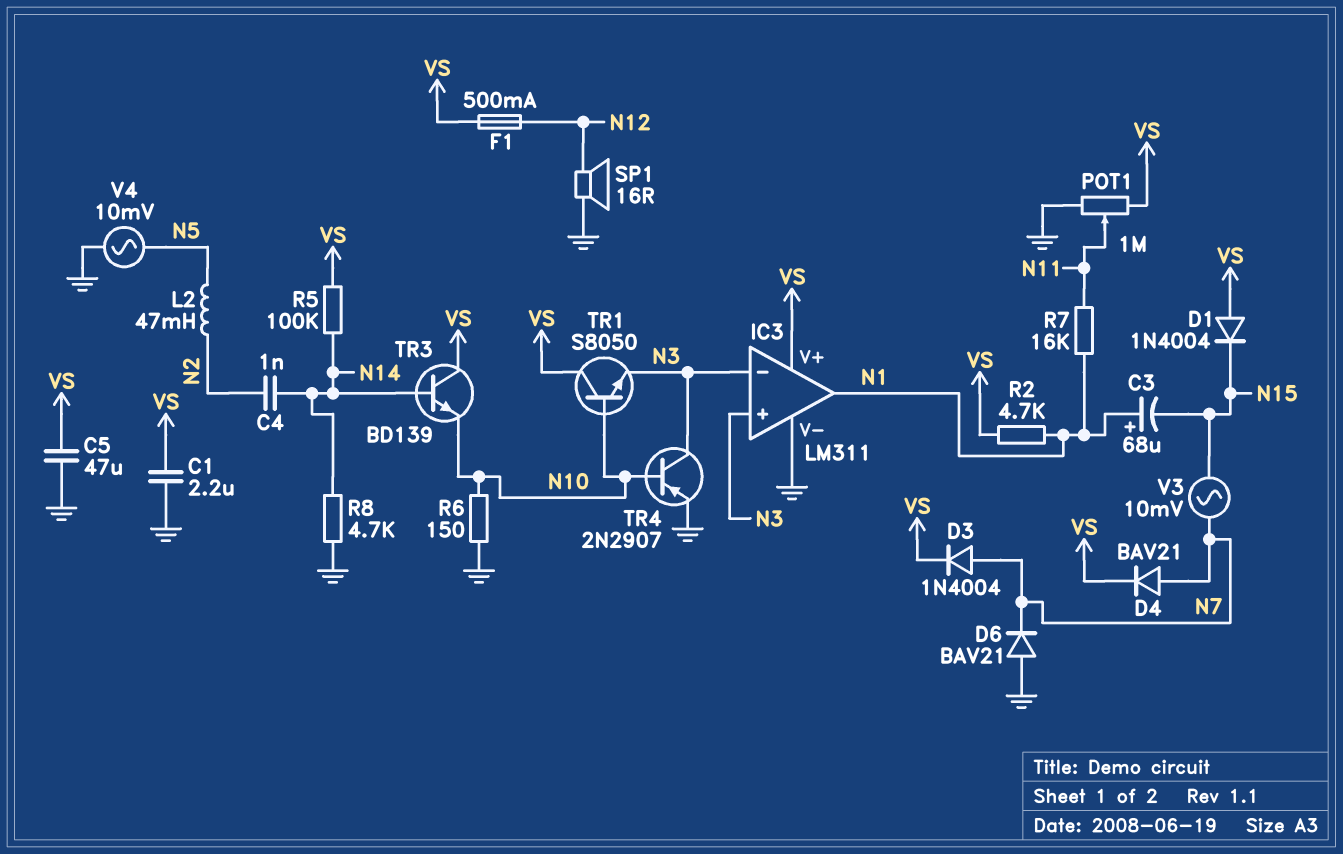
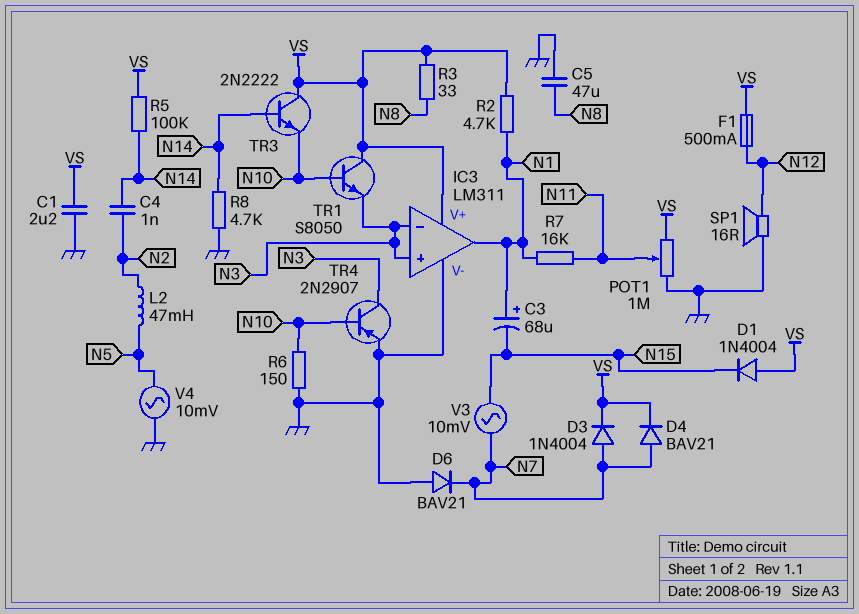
C5: 47uF (GND, VS) -> 47uF (GND, N8)
R3: none -> 33 (N8, VS)
TR3: NPN BD139 (B N14, C VS, E N10) -> NPN 2N2222 (B N14, C VS, E N10)

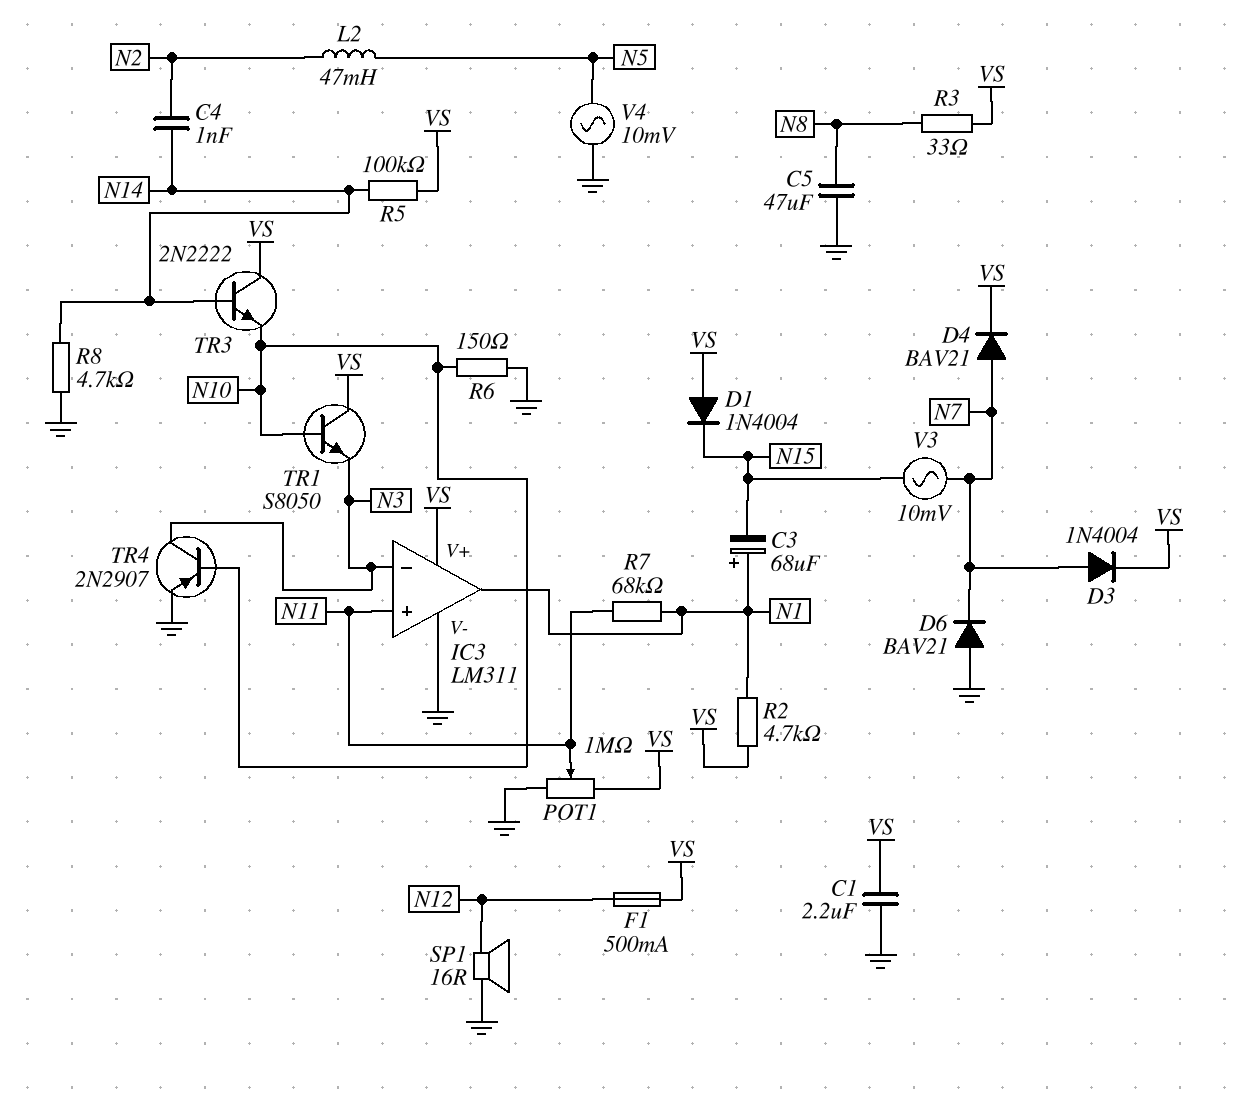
IC3 pin in+: N3 -> N11
R7: 16k (N1, N11) -> 68k (N1, N11)

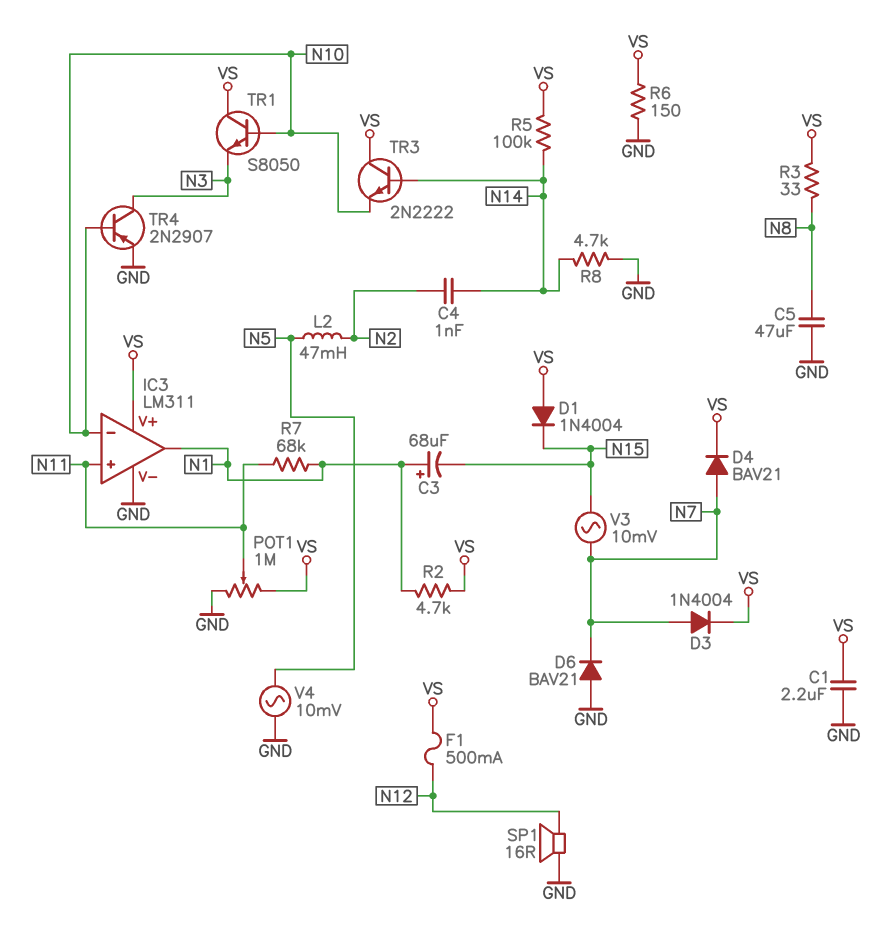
IC3 pin in-: N3 -> N10
R6: 150 (GND, N10) -> 150 (GND, VS)

